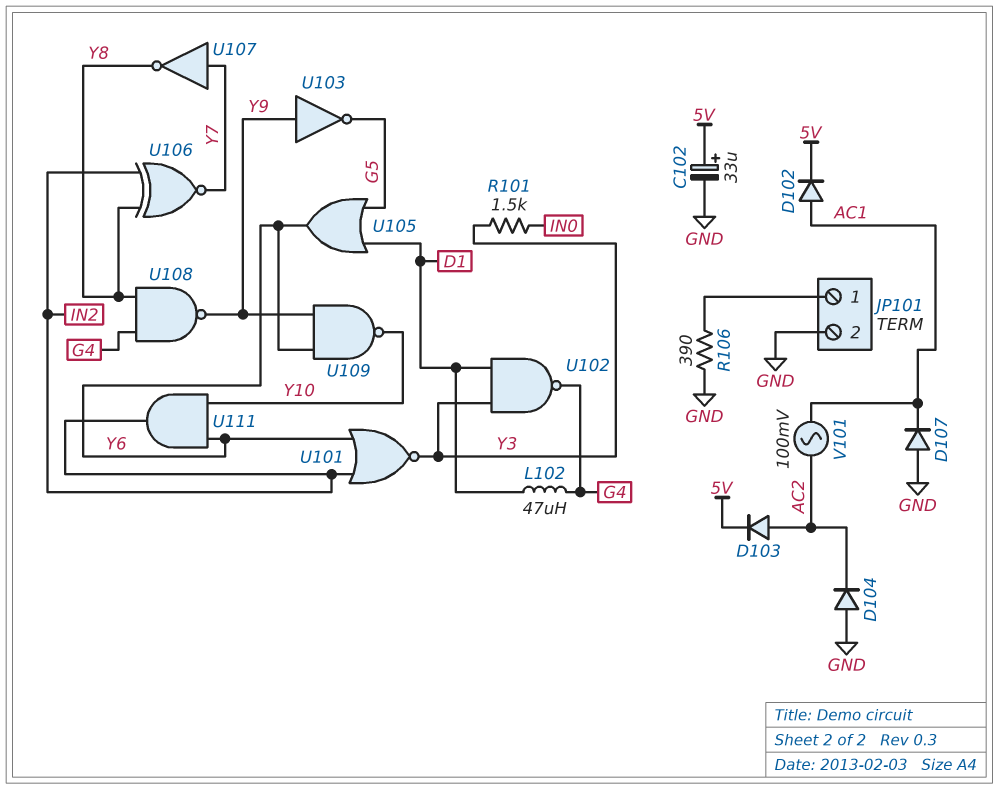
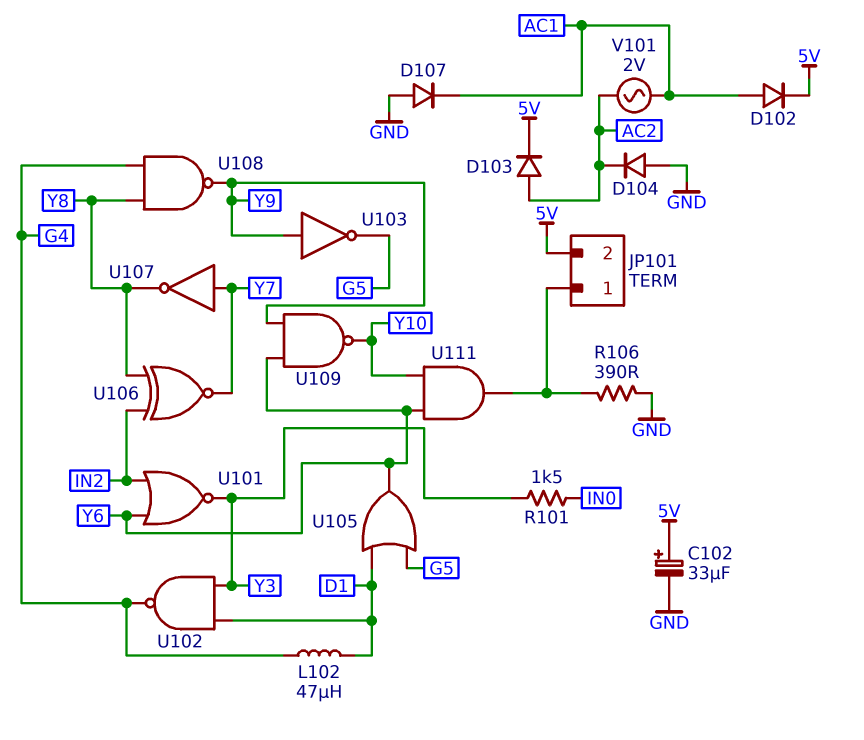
JP101 pin 2: GND -> 5V
U111: AND (in Y6, in Y10, out IN2) -> AND (in Y6, in Y10, out JP101/1)
V101: AC 100mV (AC1, AC2) -> AC 2V (AC1, AC2)

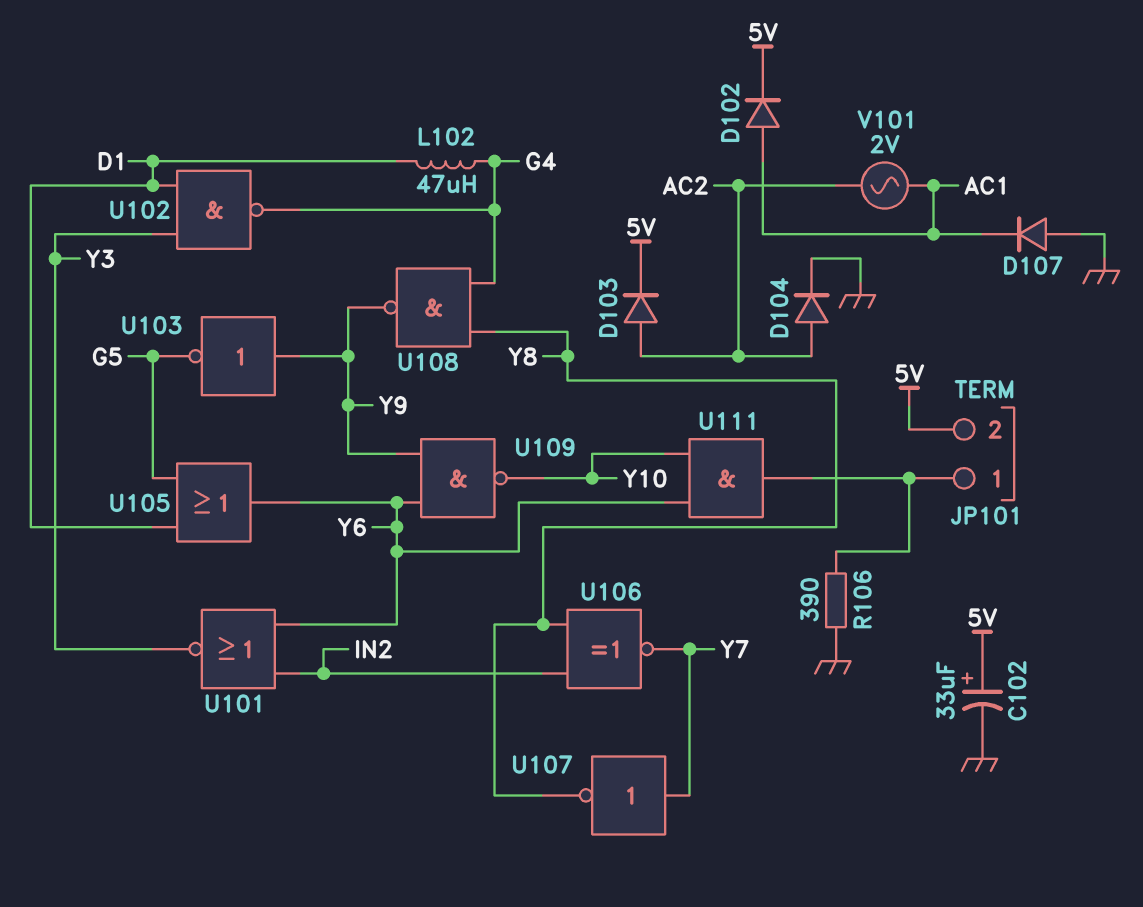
D104: diode (A GND, K AC2) -> diode (A AC2, K GND)
R101: 1.5k (IN0, Y3) -> none

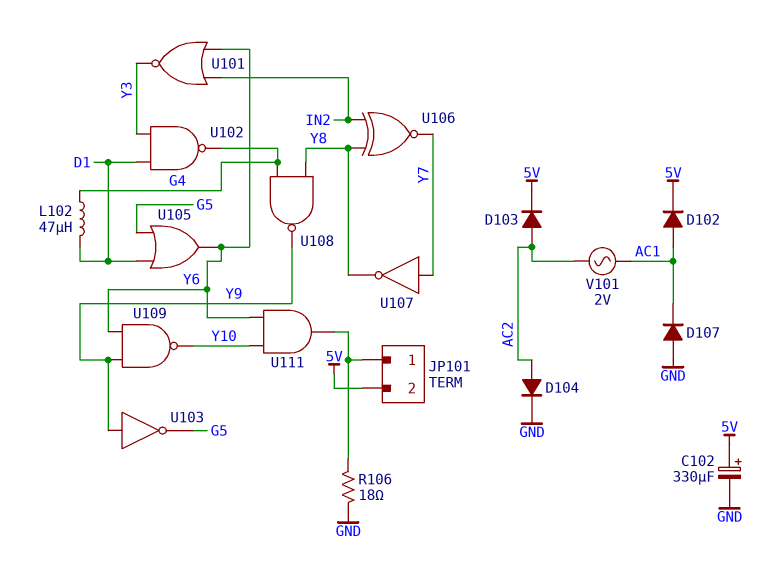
C102: 33uF (plus 5V, minus GND) -> 330uF (plus 5V, minus GND)
R106: 390 (GND, JP101/1) -> 18 (GND, JP101/1)

